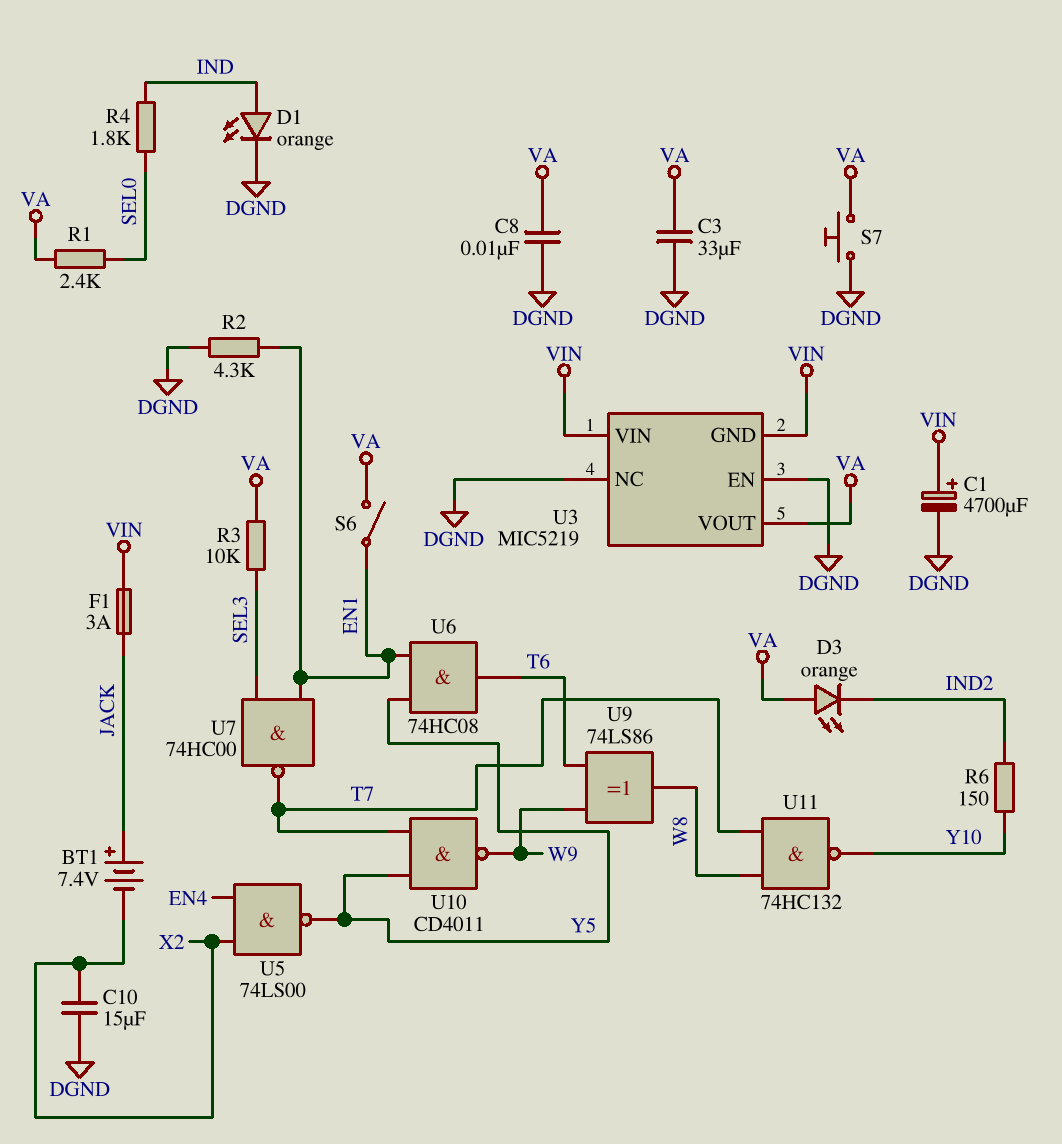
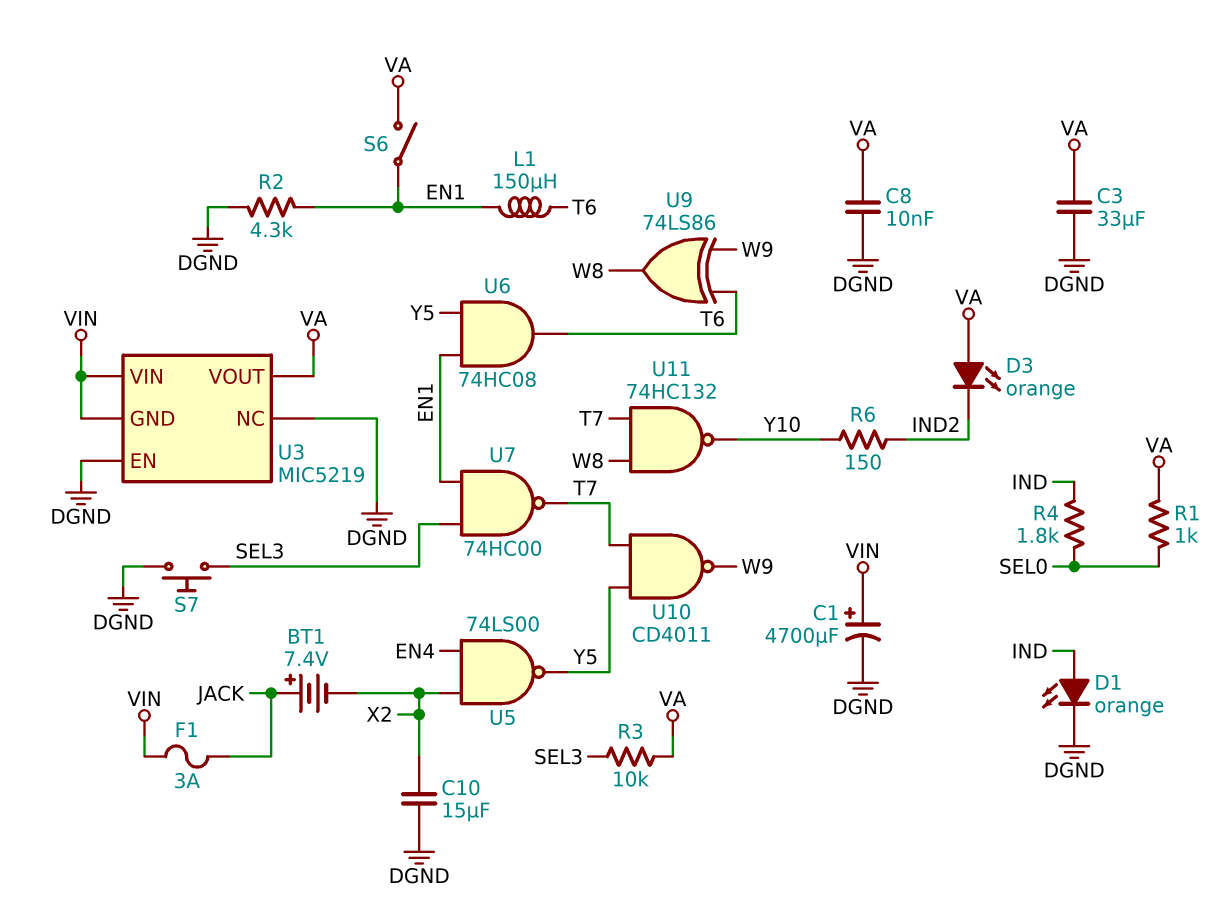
L1: none -> 150uH (EN1, T6)
R1: 2.4k (SEL0, VA) -> 1k (SEL0, VA)
S7: button (DGND, VA) -> button (DGND, SEL3)

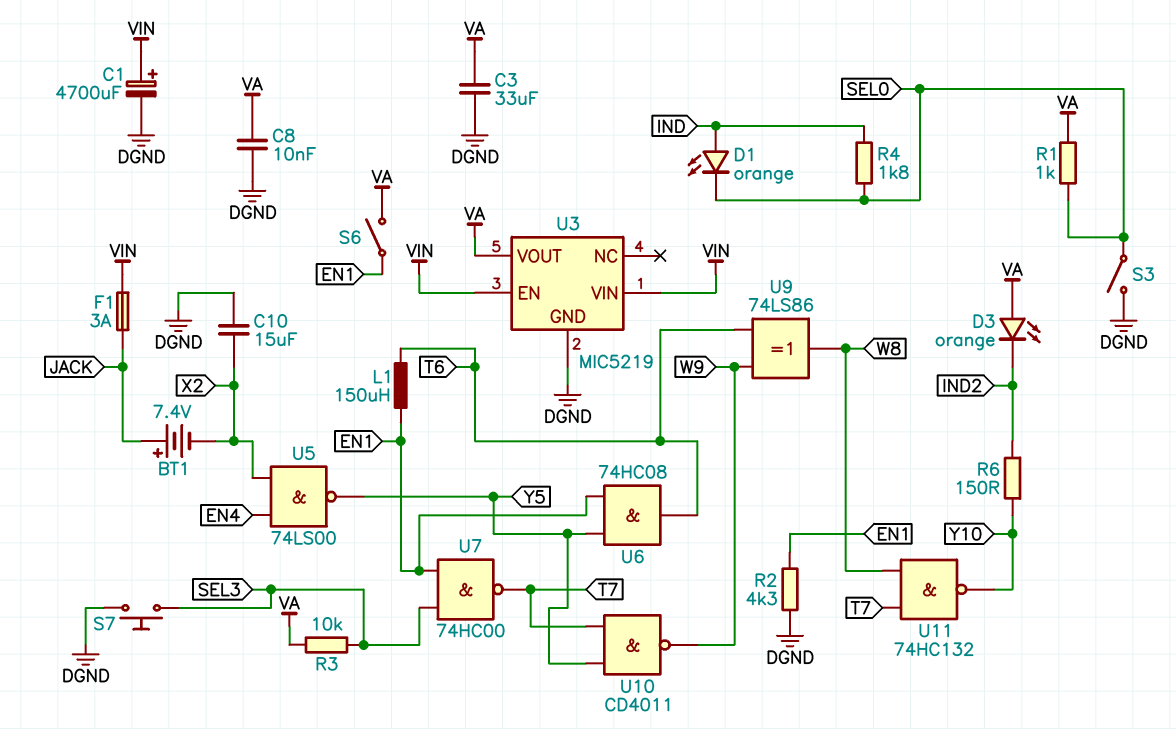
D1: LED orange (A IND, K DGND) -> LED orange (A IND, K SEL0)
S3: none -> switch (DGND, SEL0)
U3 pin EN: DGND -> VIN
U3 pin GND: VIN -> DGND
U3 pin NC: DGND -> none

